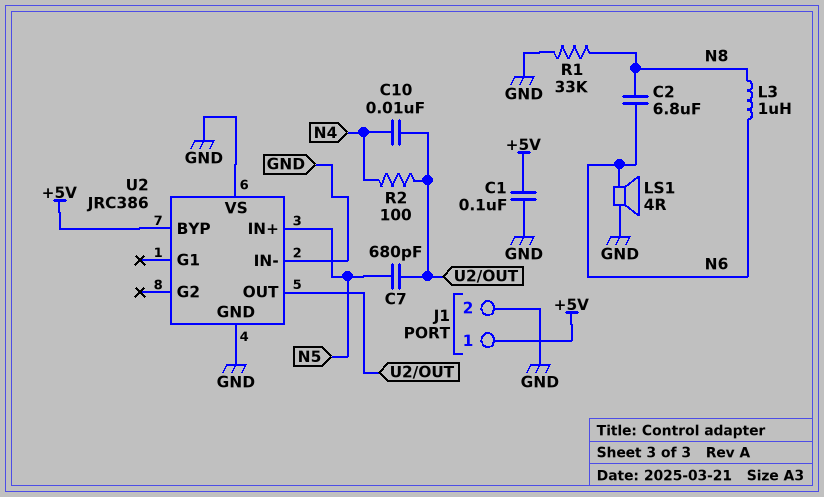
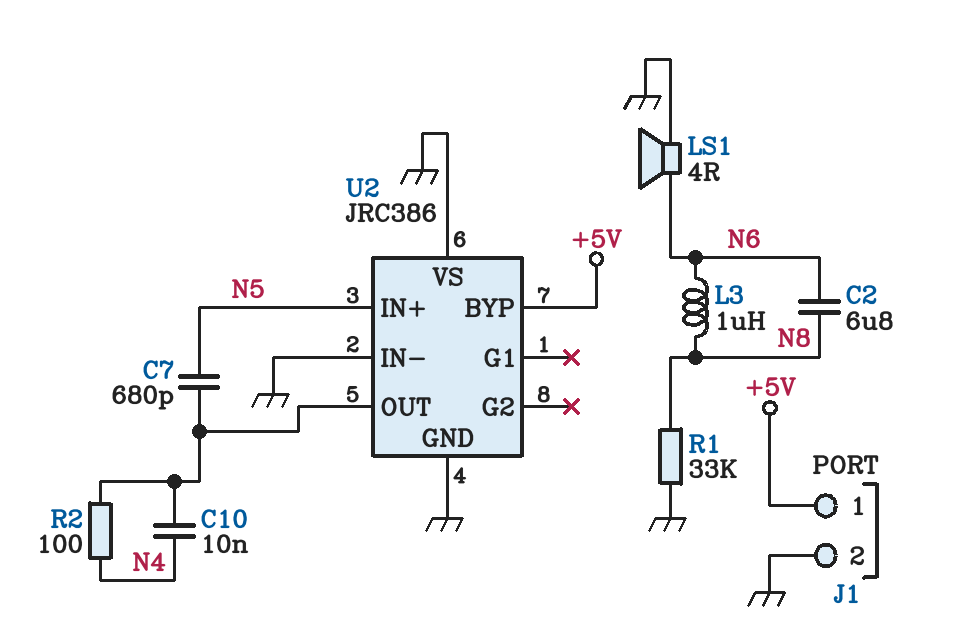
C1: 100nF (+5V, GND) -> none

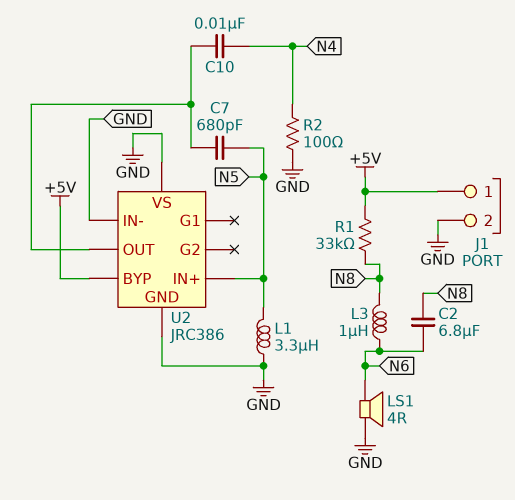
L1: none -> 3.3uH (GND, N5)
R1: 33k (GND, N8) -> 33k (+5V, N8)
R2: 100 (N4, U2/OUT) -> 100 (GND, N4)

